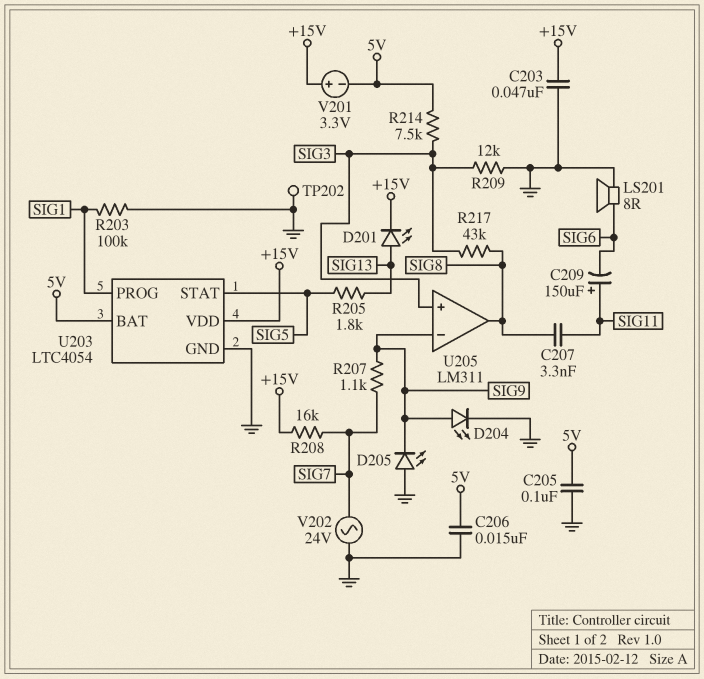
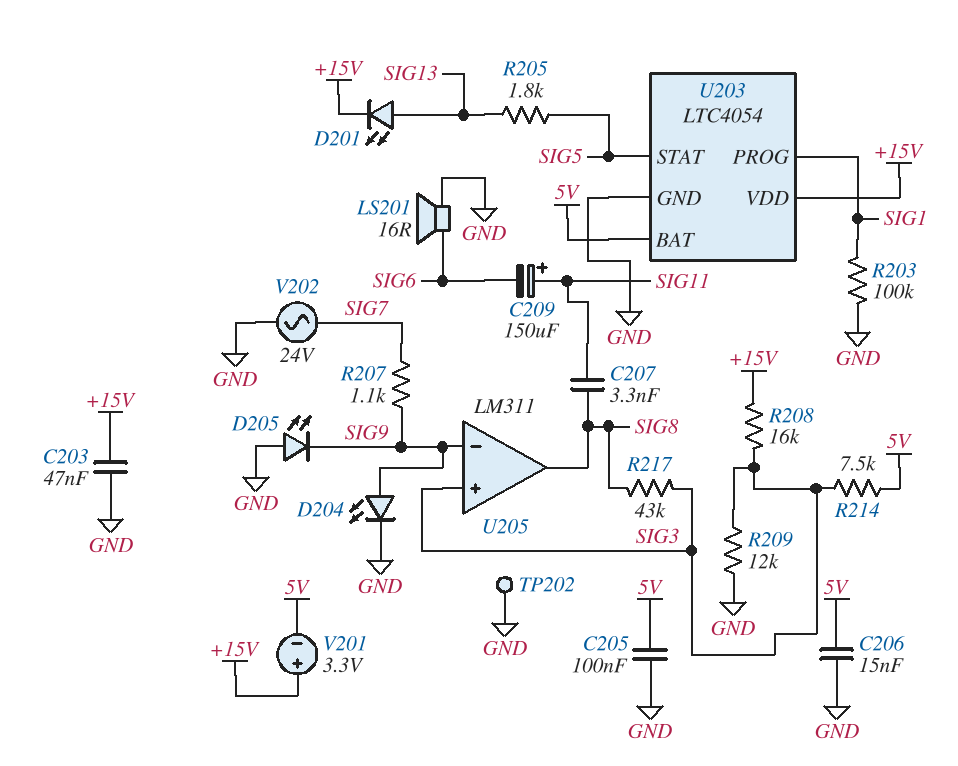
LS201: speaker 8R (GND, SIG6) -> speaker 16R (GND, SIG6)
R208: 16k (+15V, SIG7) -> 16k (+15V, SIG3)

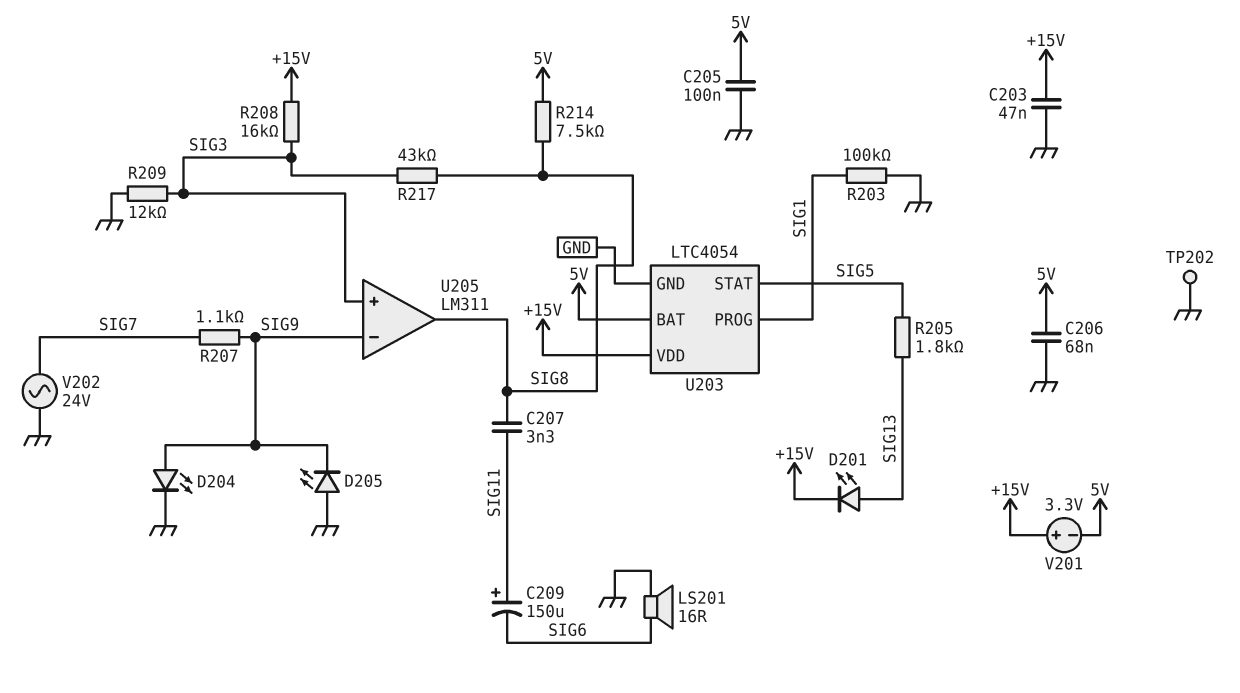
C206: 15nF (5V, GND) -> 68nF (5V, GND)
R214: 7.5k (5V, SIG3) -> 7.5k (5V, SIG8)

